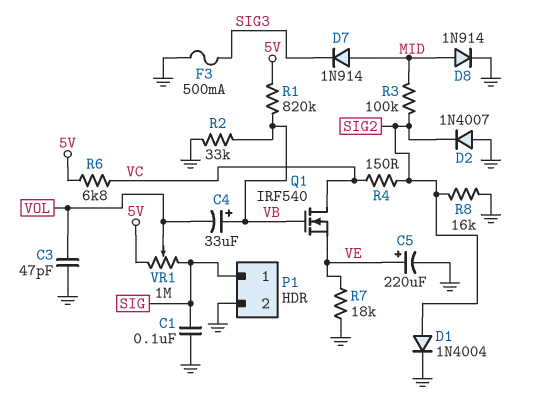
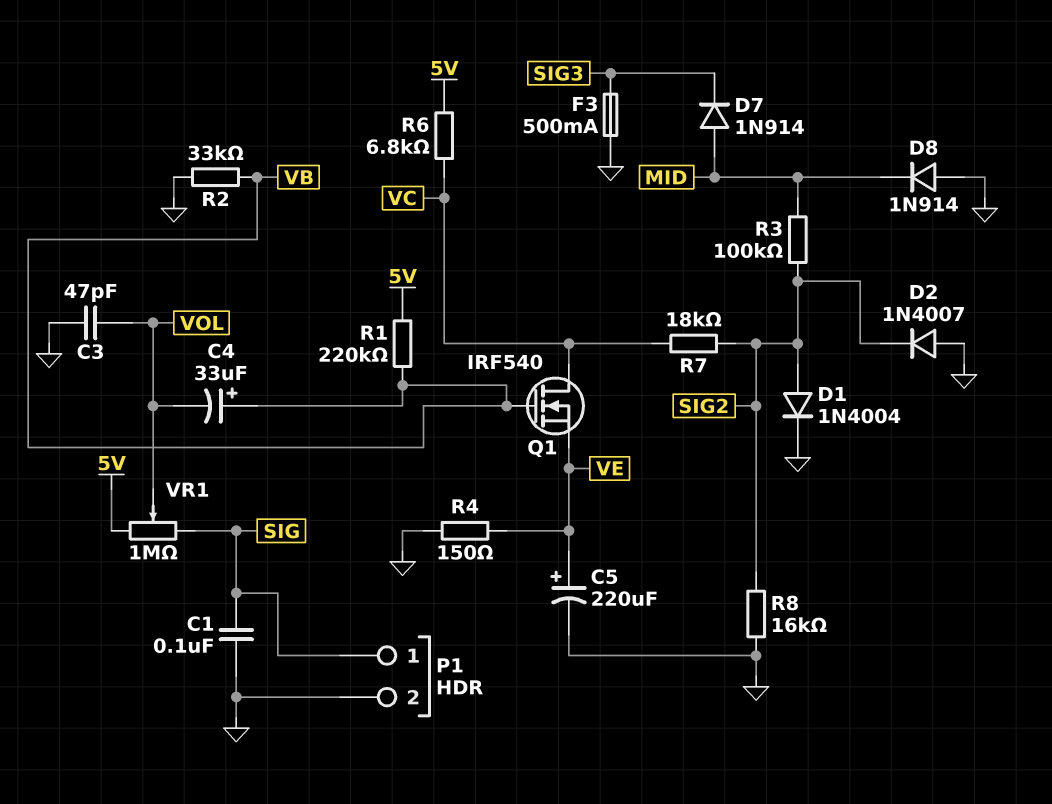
D8: diode 1N914 (A MID, K GND) -> diode 1N914 (A GND, K MID)
R1: 820k (5V, VB) -> 220k (5V, VB)
R4: 150 (SIG2, VC) -> 150 (GND, VE)
R7: 18k (GND, VE) -> 18k (SIG2, VC)

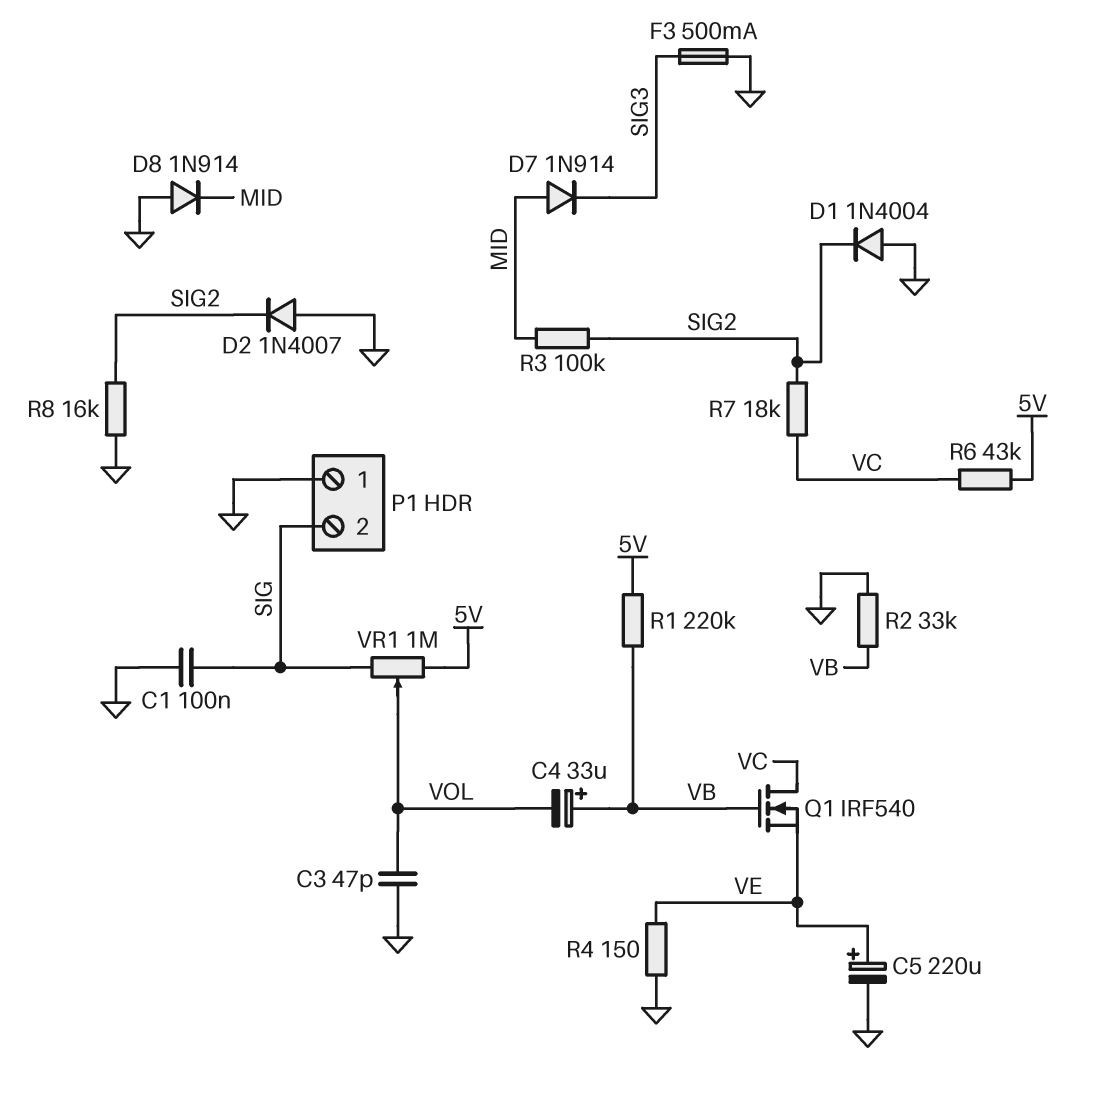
D1: diode 1N4004 (A SIG2, K GND) -> diode 1N4004 (A GND, K SIG2)
P1 pin 1: SIG -> GND
P1 pin 2: GND -> SIG
R6: 6.8k (5V, VC) -> 43k (5V, VC)

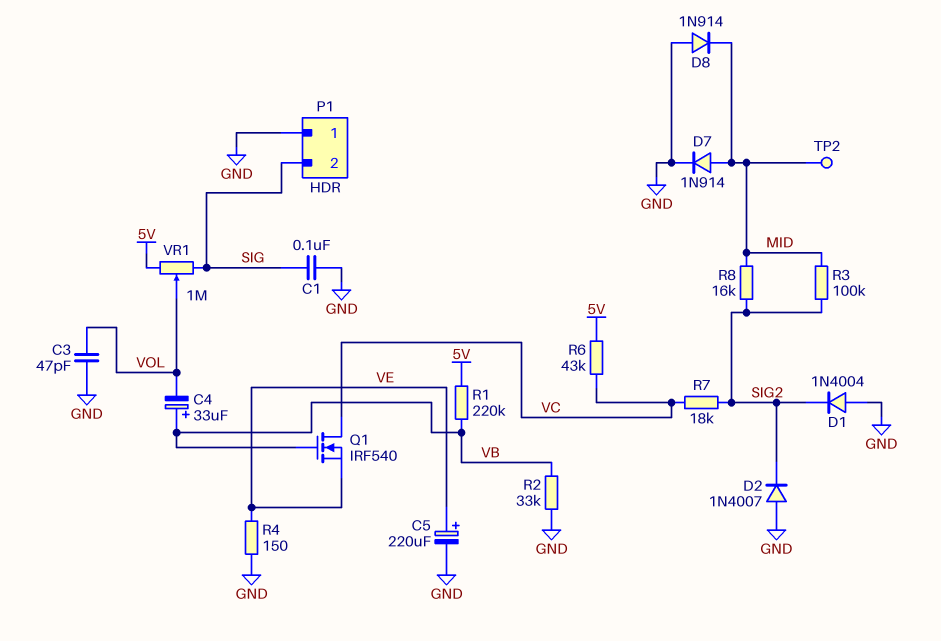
D7: diode 1N914 (A MID, K SIG3) -> diode 1N914 (A MID, K GND)
F3: 500mA (GND, SIG3) -> none
R8: 16k (GND, SIG2) -> 16k (MID, SIG2)
TP2: none -> test point (MID)

